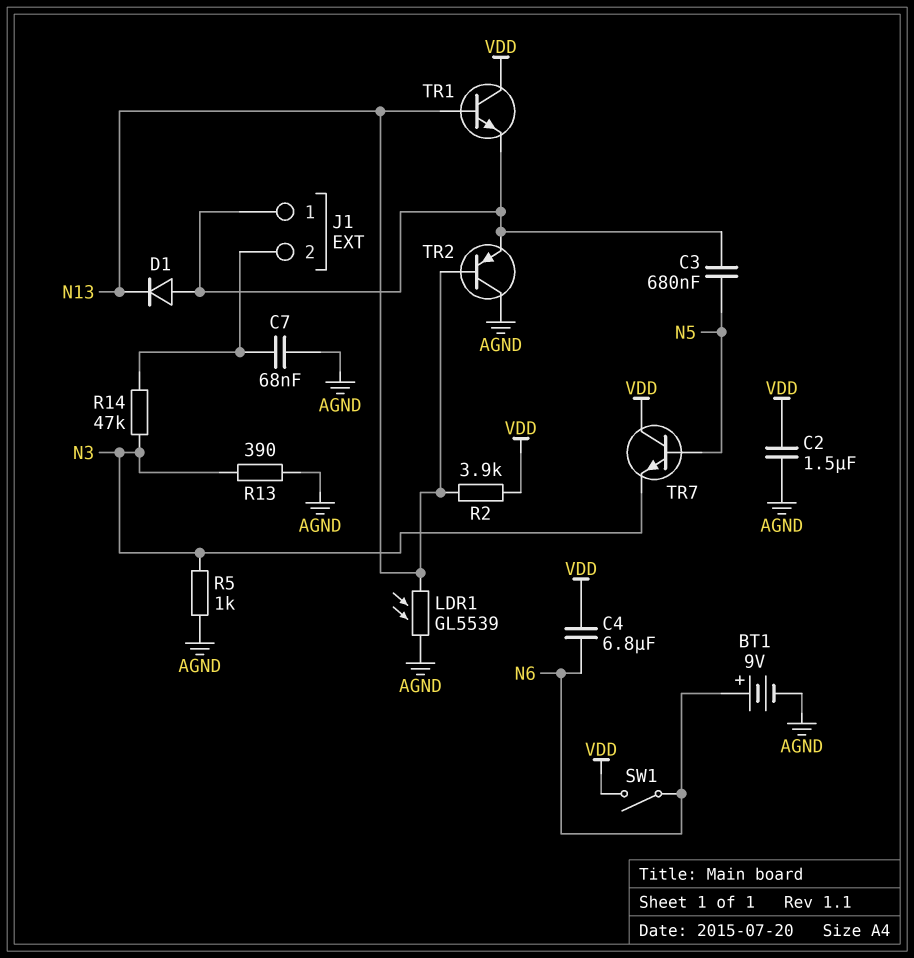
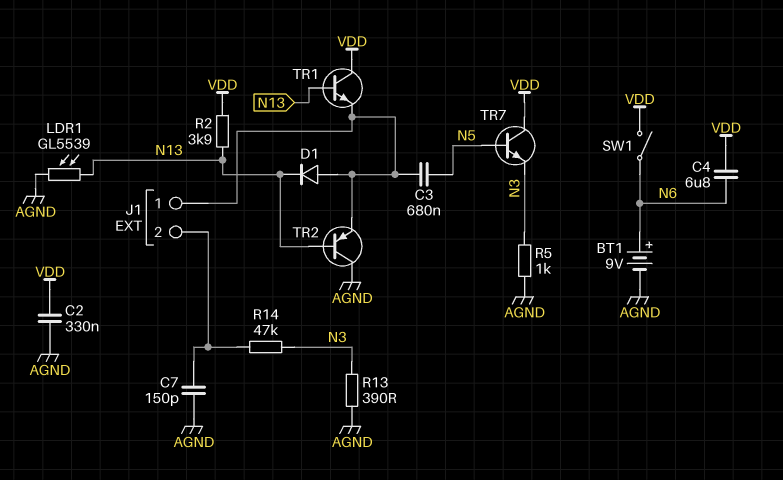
C2: 1.5uF (AGND, VDD) -> 330nF (AGND, VDD)
C7: 68nF (AGND, J1/2) -> 150pF (AGND, J1/2)

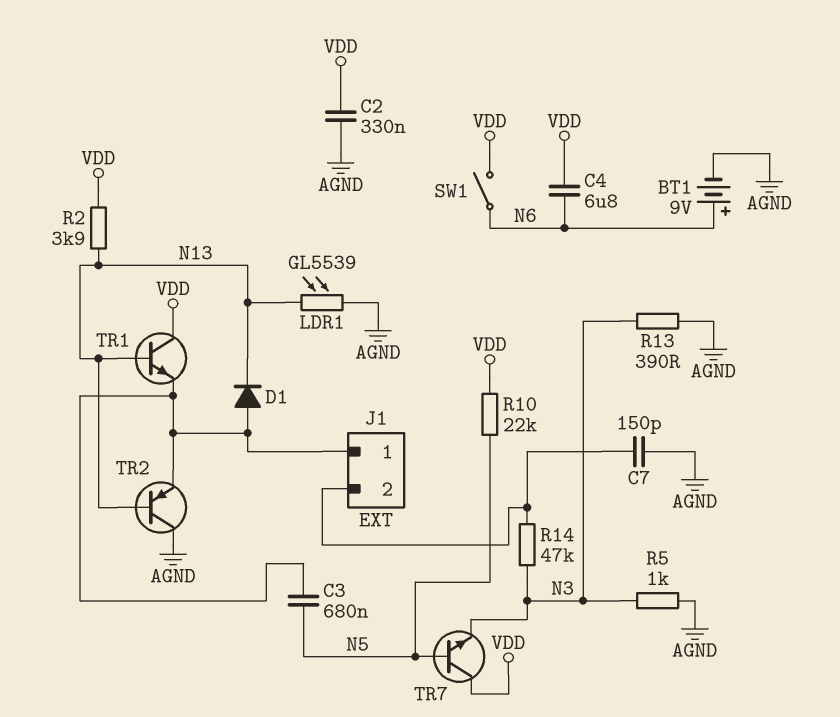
R10: none -> 22k (N5, VDD)

